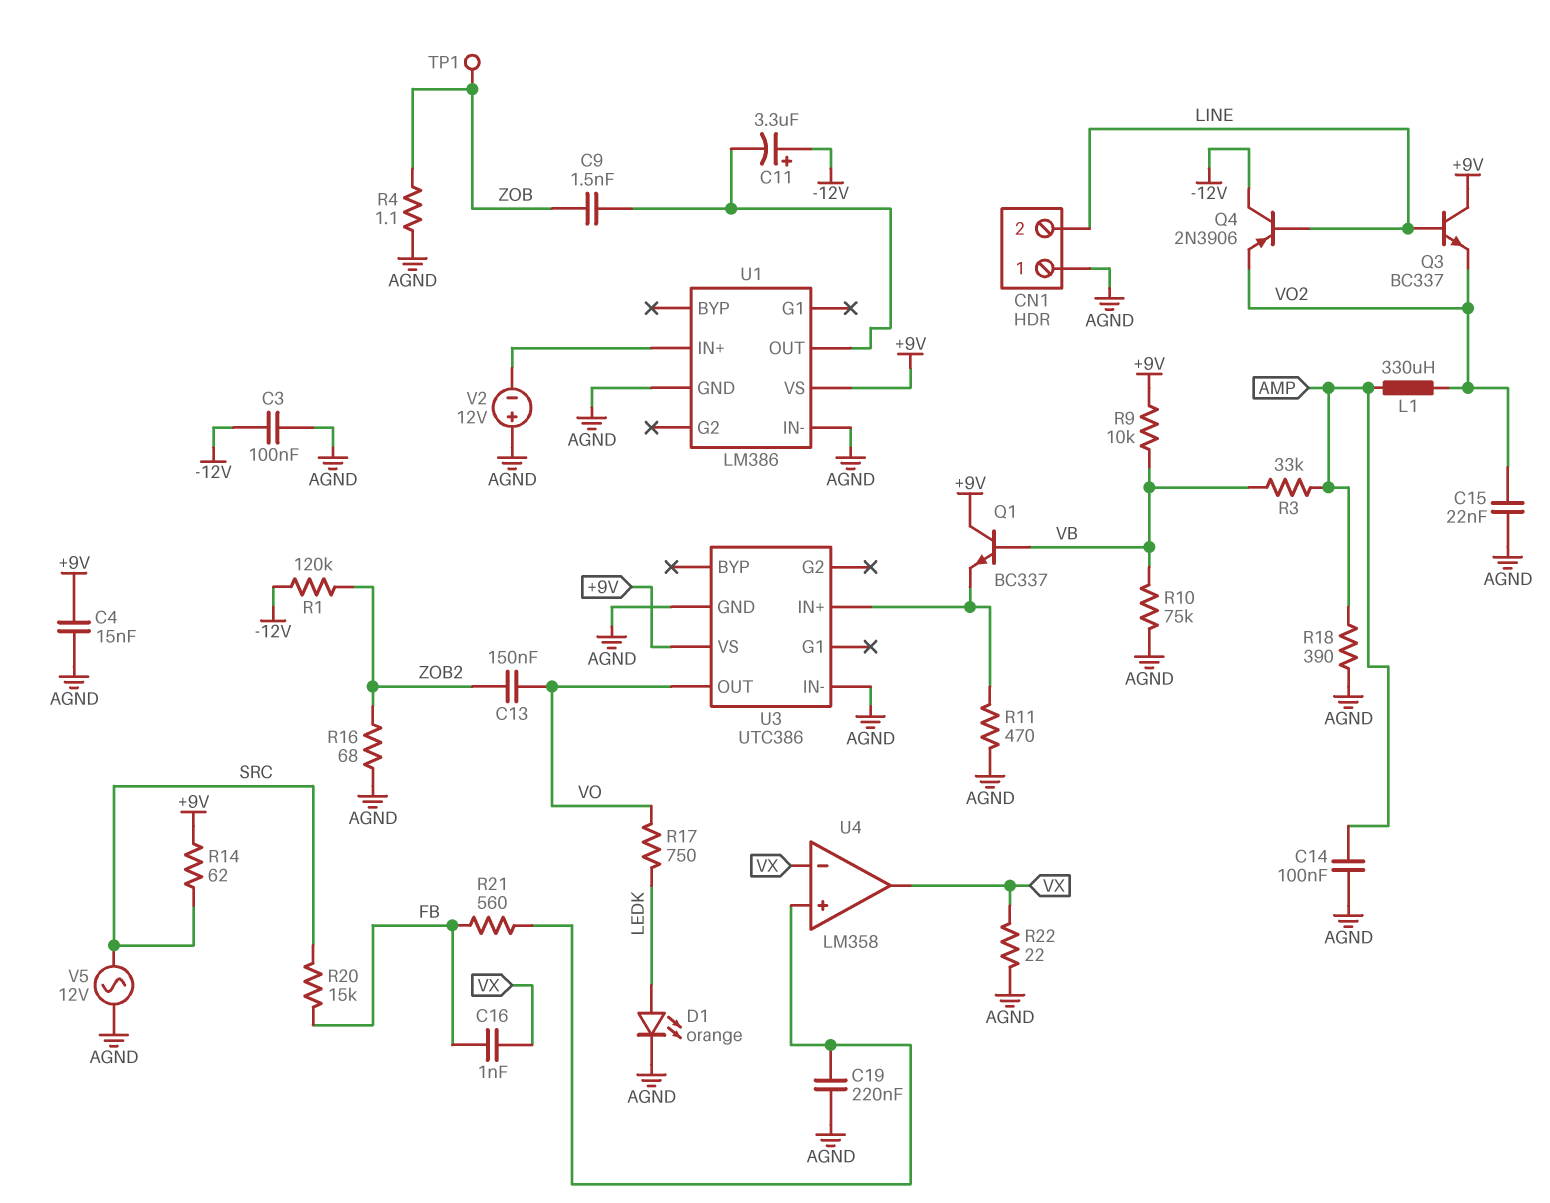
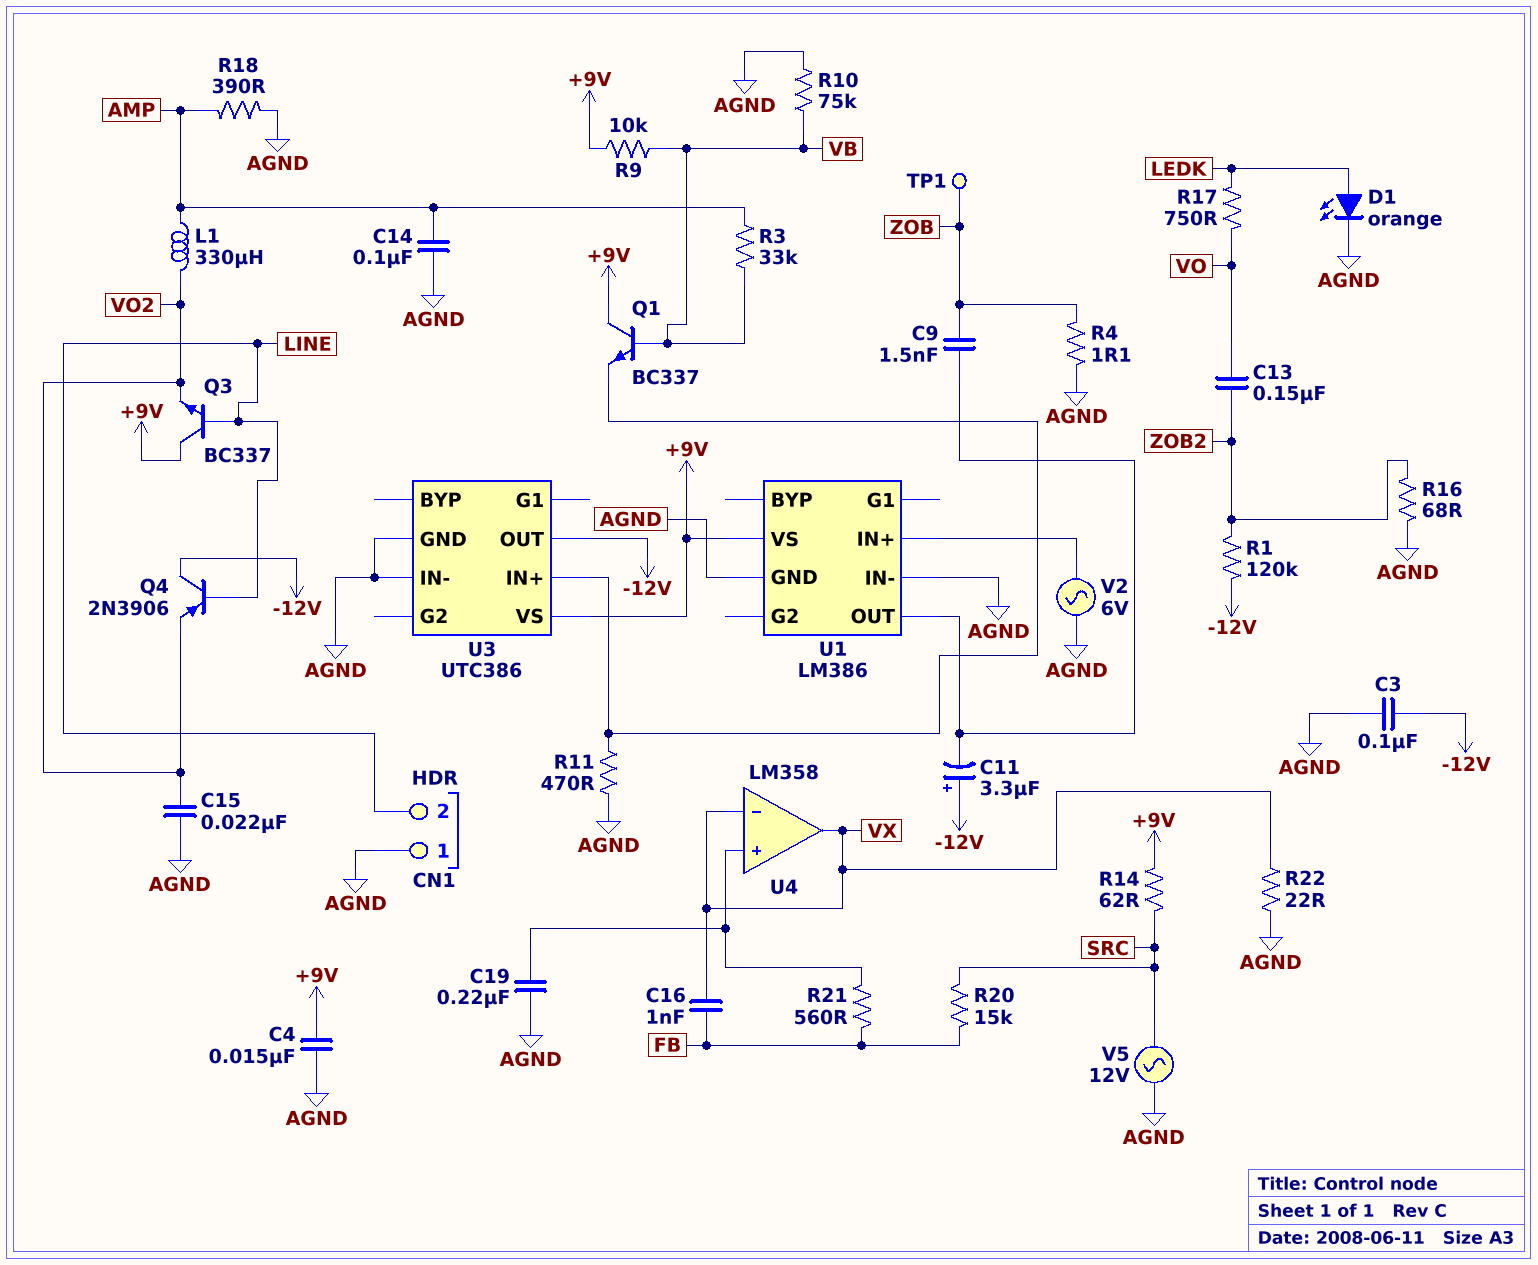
U3 pin OUT: VO -> -12V
V2: 12V (plus AGND, minus U1/IN+) -> AC 6V (AGND, U1/IN+)

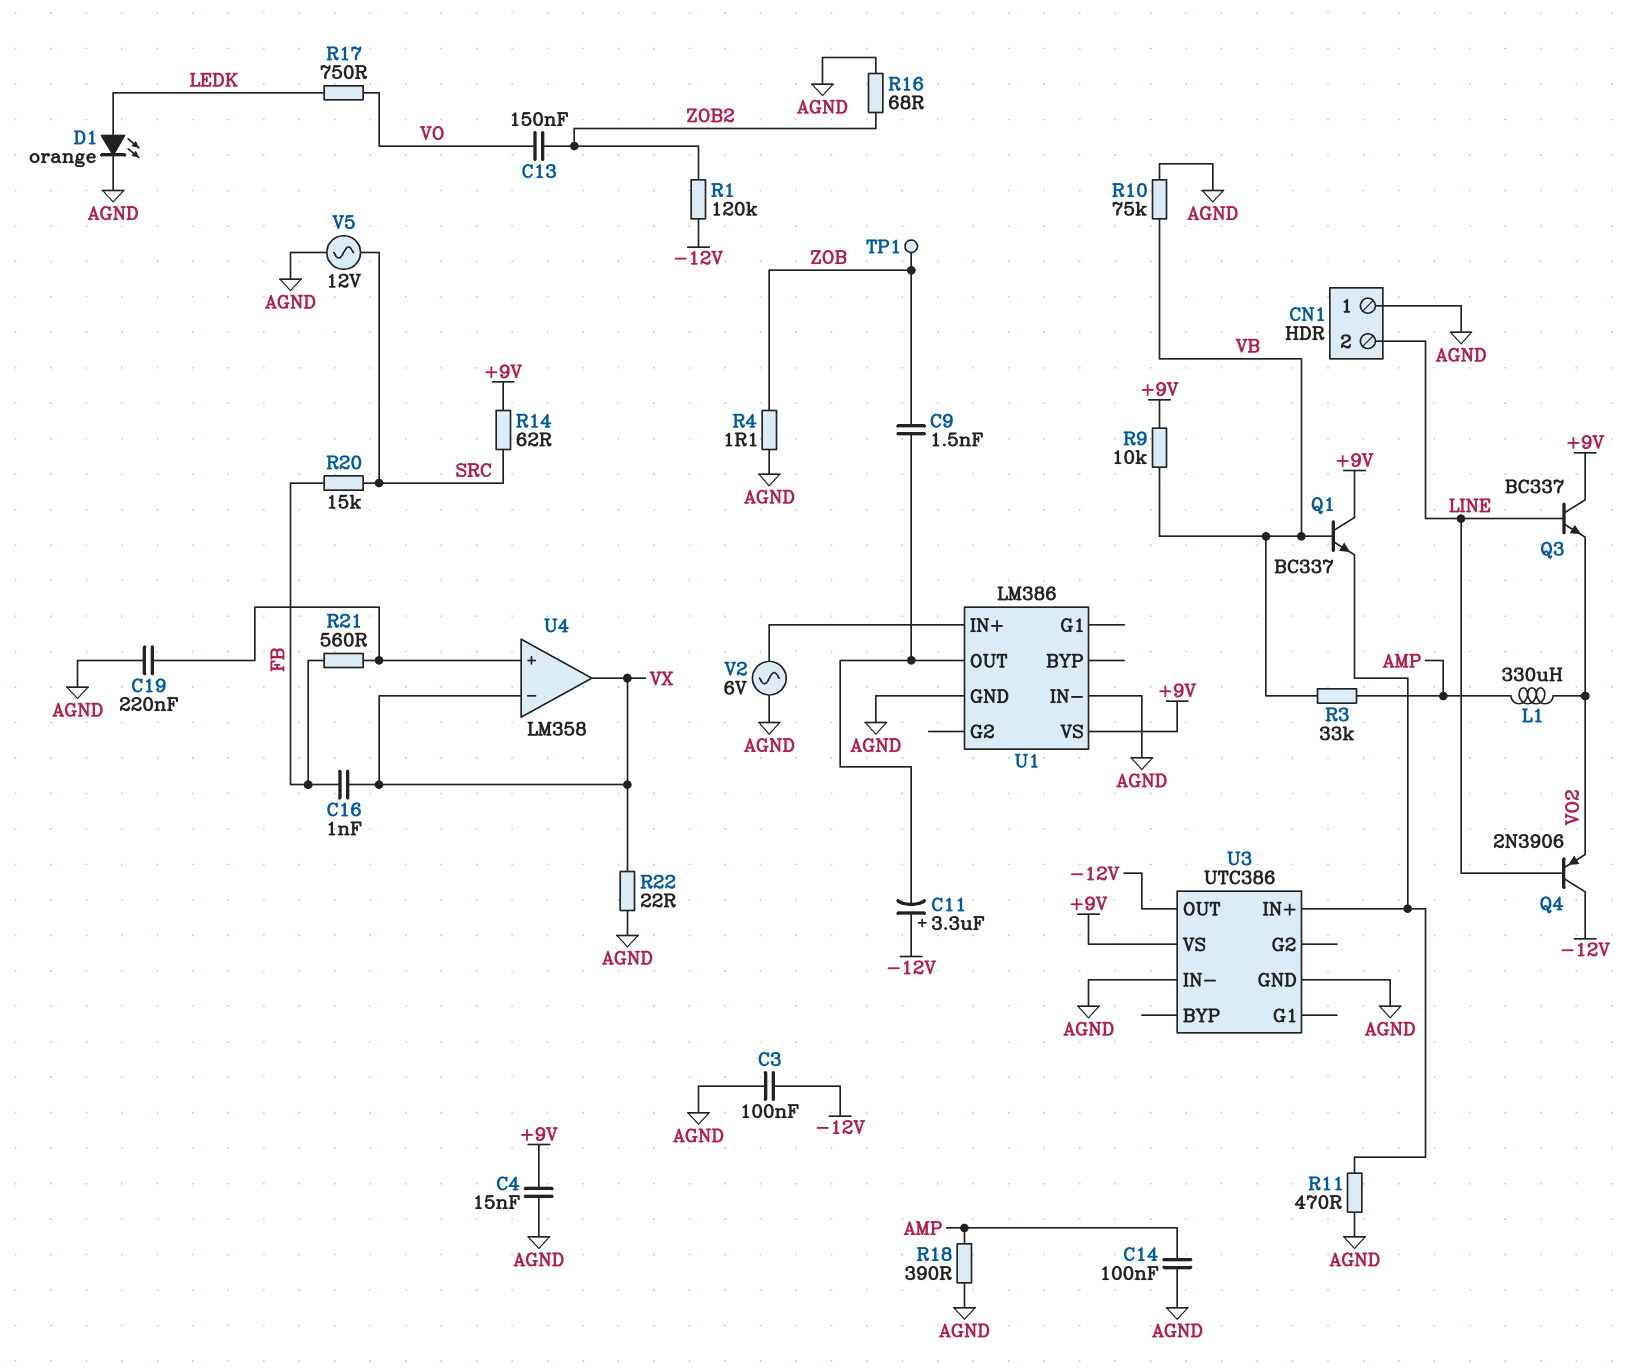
C15: 22nF (AGND, VO2) -> none

